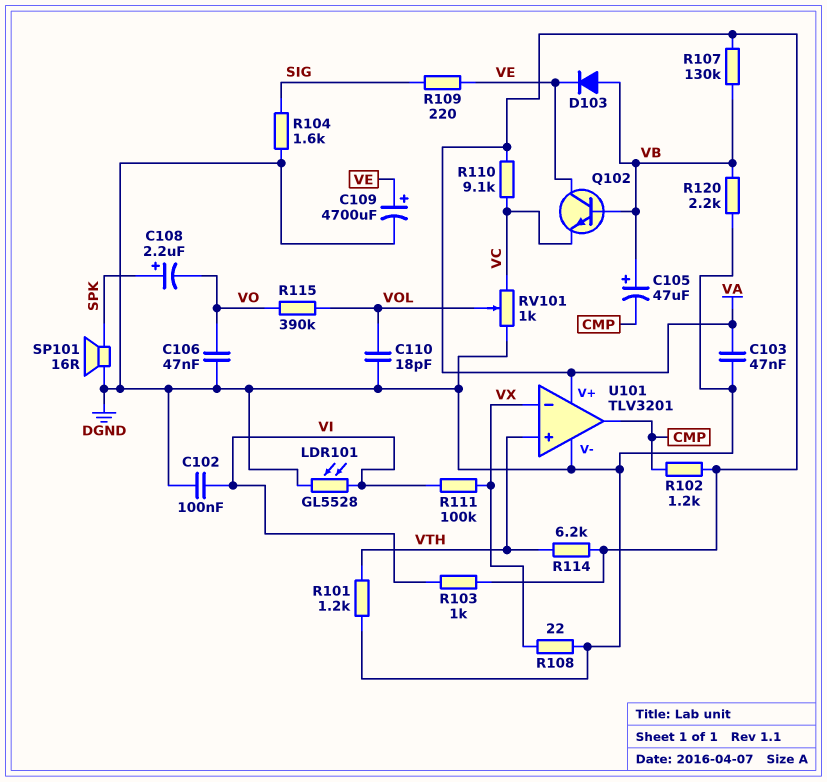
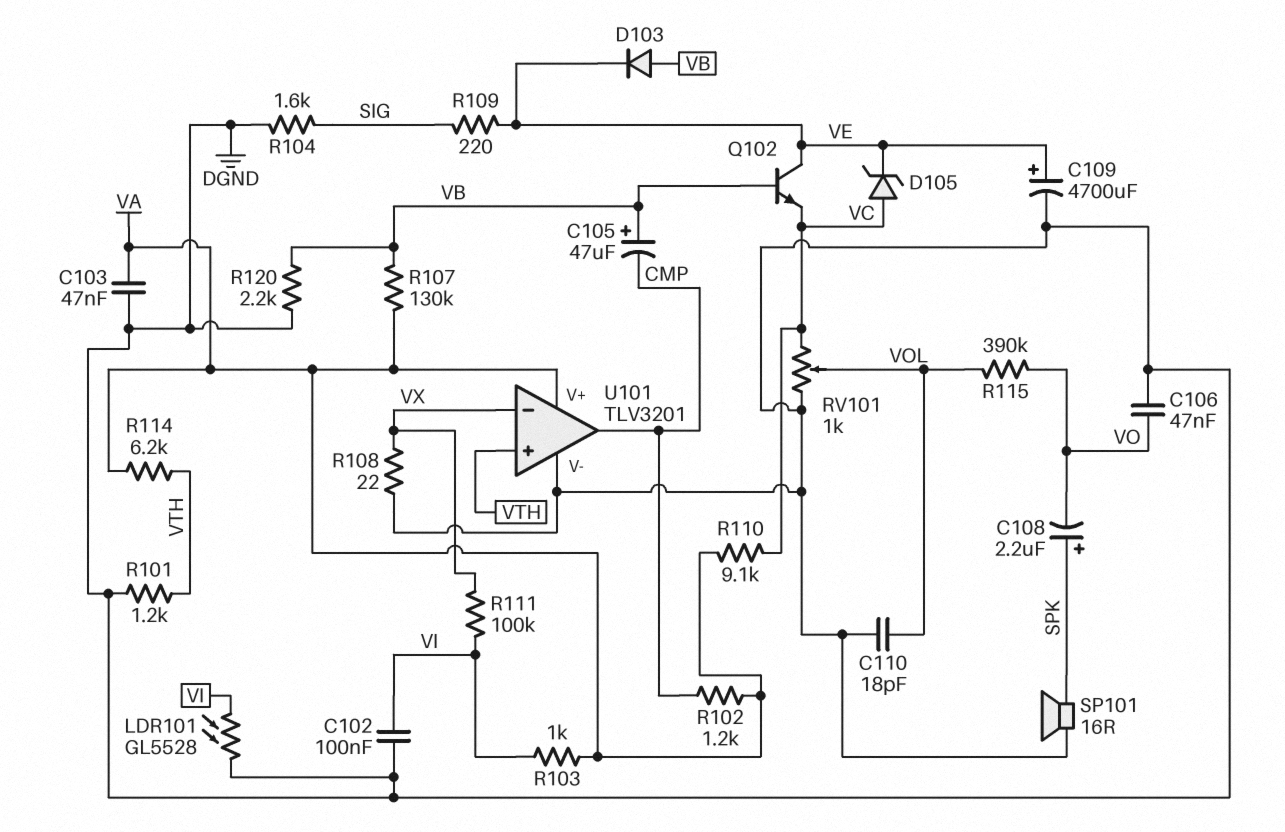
D105: none -> zener (A VC, K VE)

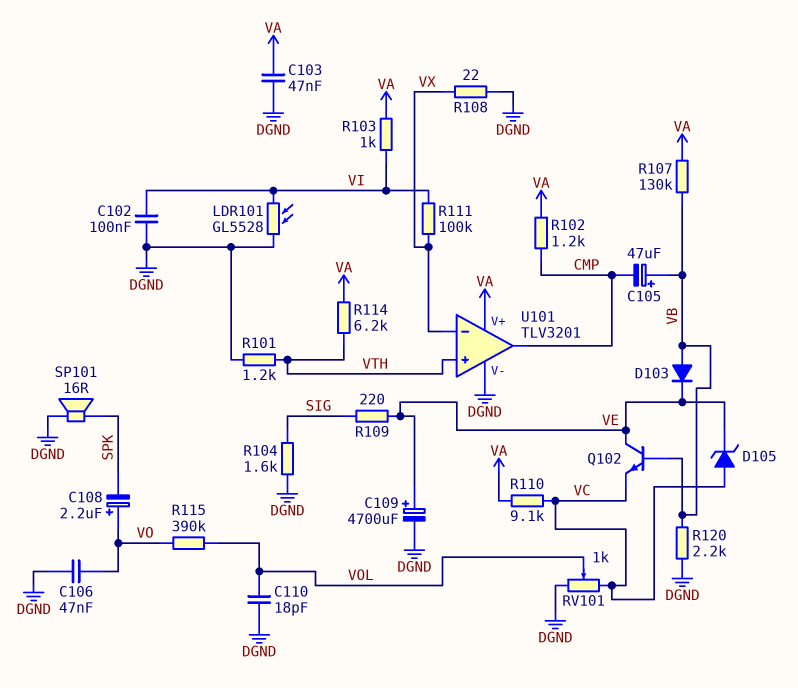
C108: 2.2uF (plus SPK, minus VO) -> 2.2uF (plus VO, minus SPK)

